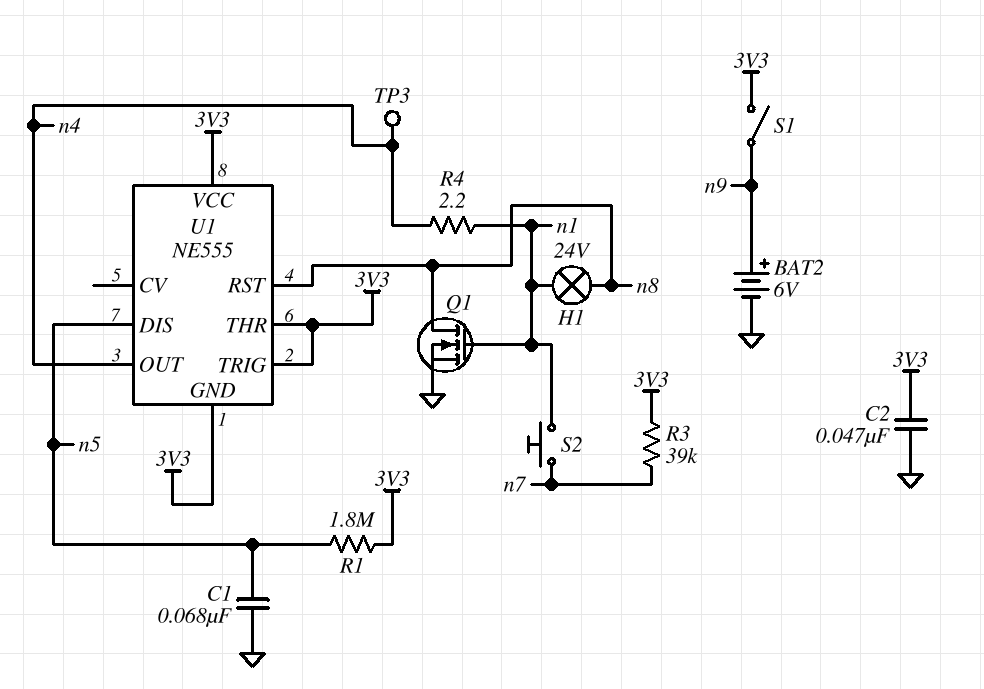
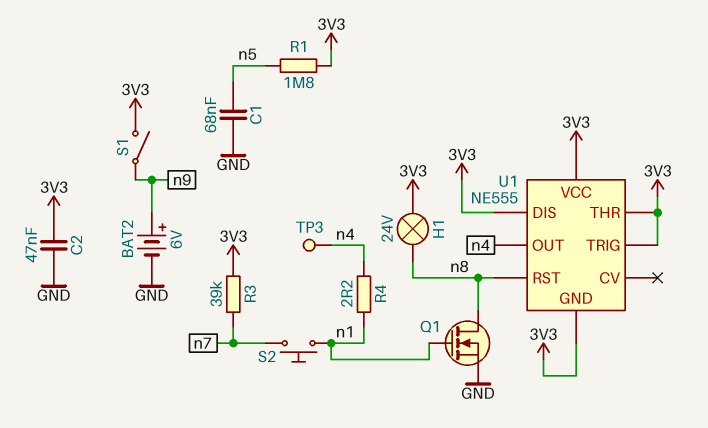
H1: lamp 24V (n1, n8) -> lamp 24V (3V3, n8)
U1 pin DIS: n5 -> 3V3

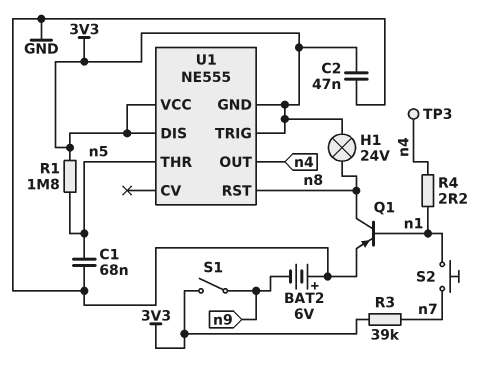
BAT2: 6V (plus n9, minus GND) -> 6V (plus GND, minus n9)
Q1: NMOS (G n1, D n8, S GND) -> PNP (B n1, C n8, E GND)
U1 pin THR: 3V3 -> n5

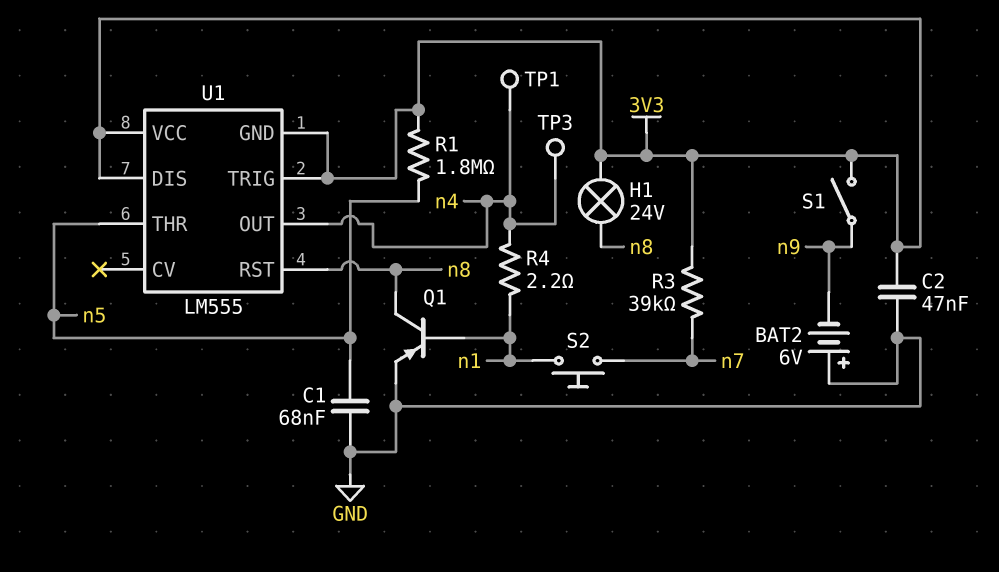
TP1: none -> test point (n4)
U1: NE555 -> LM555

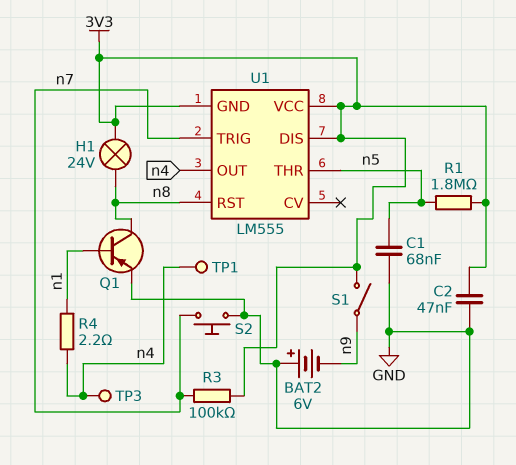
R3: 39k (3V3, n7) -> 100k (3V3, n7)
S2: button (n1, n7) -> button (GND, n7)
U1 pin TRIG: 3V3 -> n7

